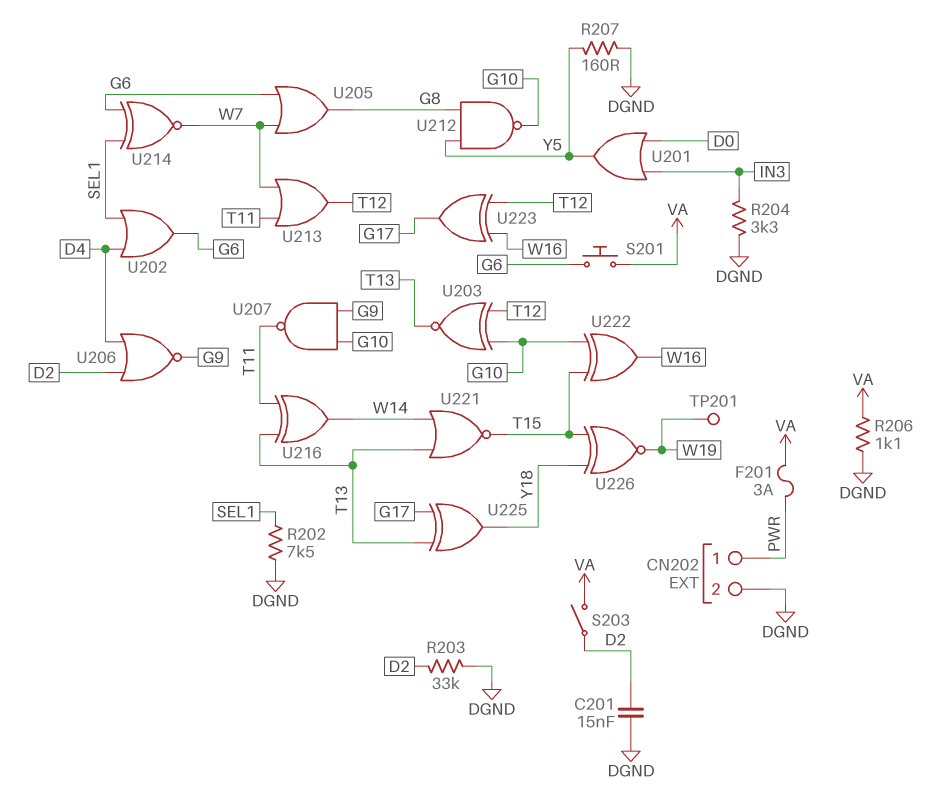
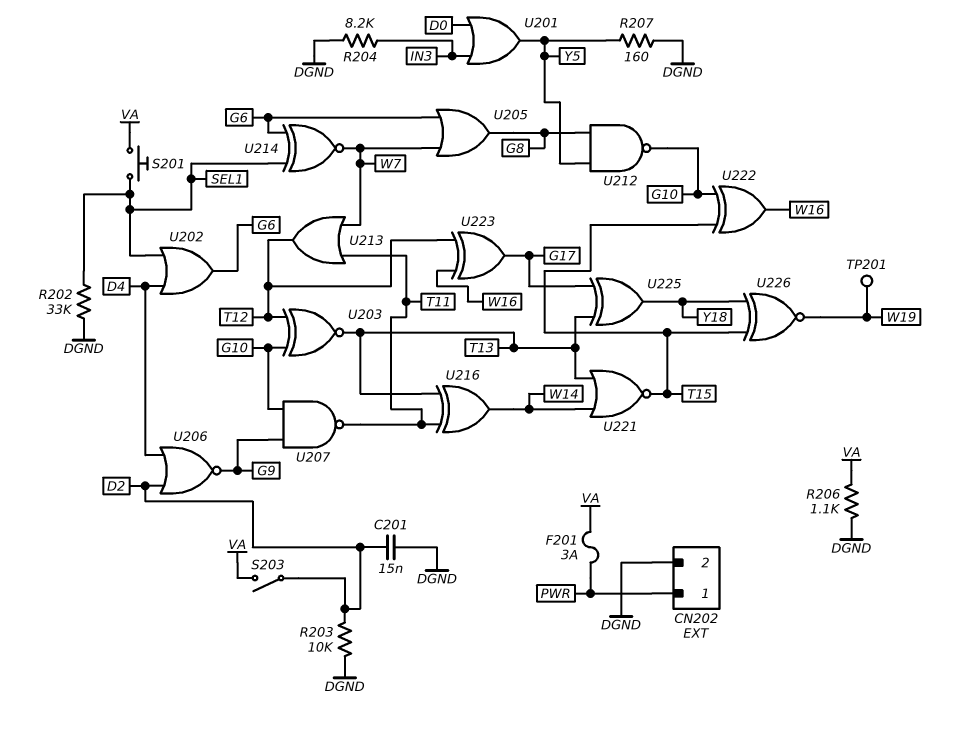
R202: 7.5k (DGND, SEL1) -> 33k (DGND, SEL1)
R203: 33k (D2, DGND) -> 10k (D2, DGND)
R204: 3.3k (DGND, IN3) -> 8.2k (DGND, IN3)
S201: button (G6, VA) -> button (SEL1, VA)

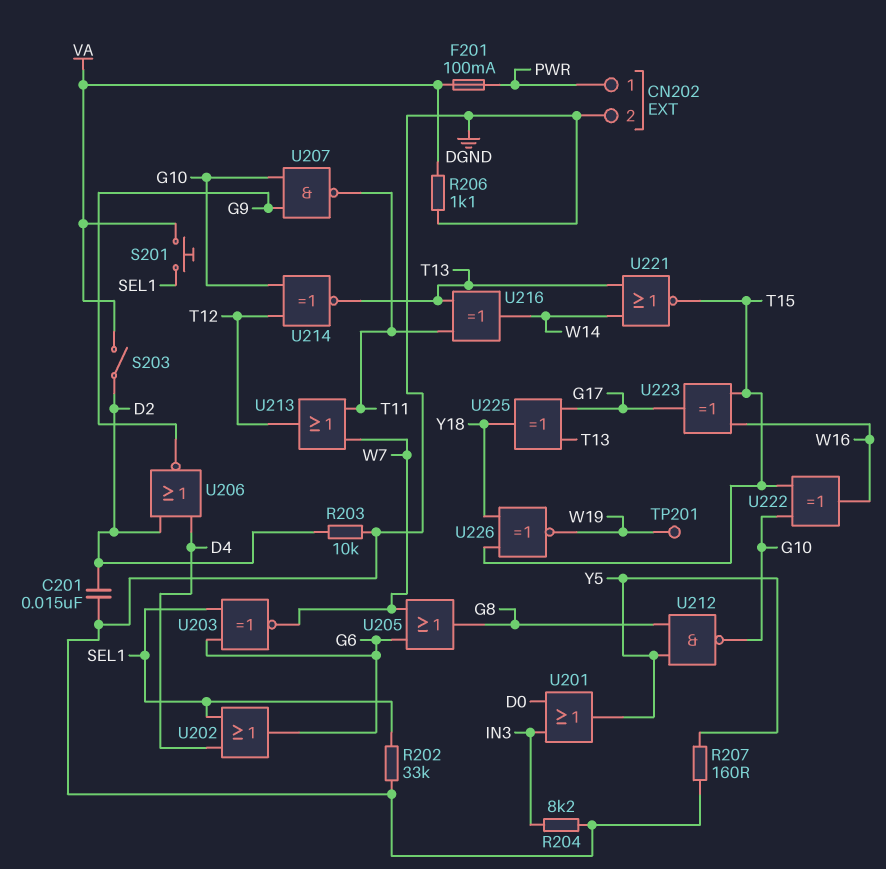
F201: 3A (PWR, VA) -> 100mA (PWR, VA)
U203: XNOR (in G10, in T12, out T13) -> XNOR (in G6, in SEL1, out W7)
U214: XNOR (in G6, in SEL1, out W7) -> XNOR (in G10, in T12, out T13)
U223: XOR (in T12, in W16, out G17) -> XOR (in T15, in W16, out G17)

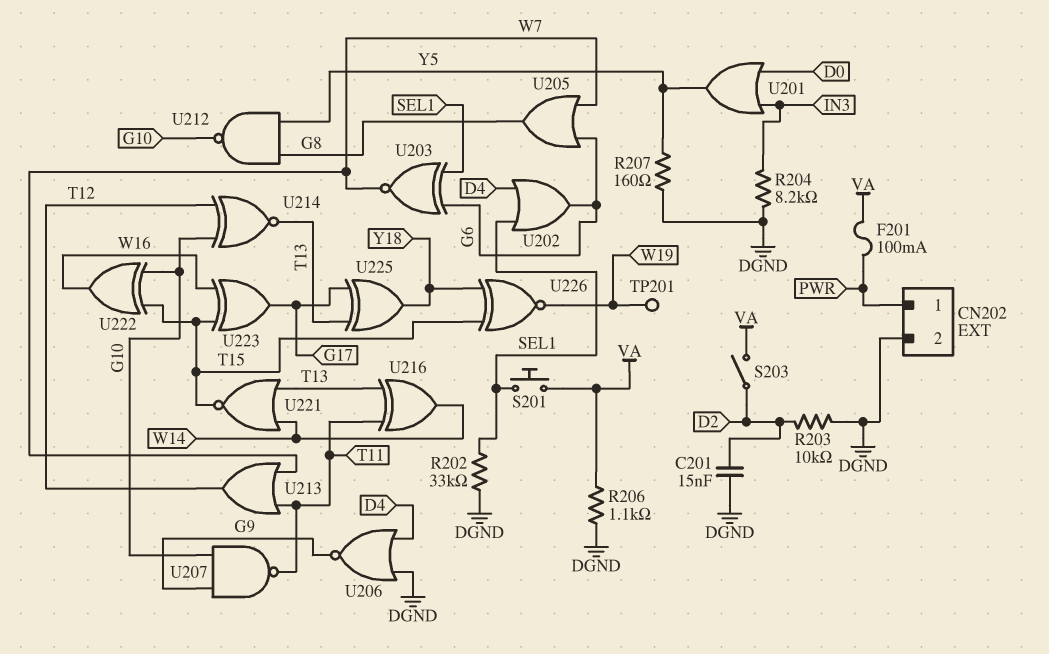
U206: NOR (in D2, in D4, out G9) -> NOR (in D4, in DGND, out G9)

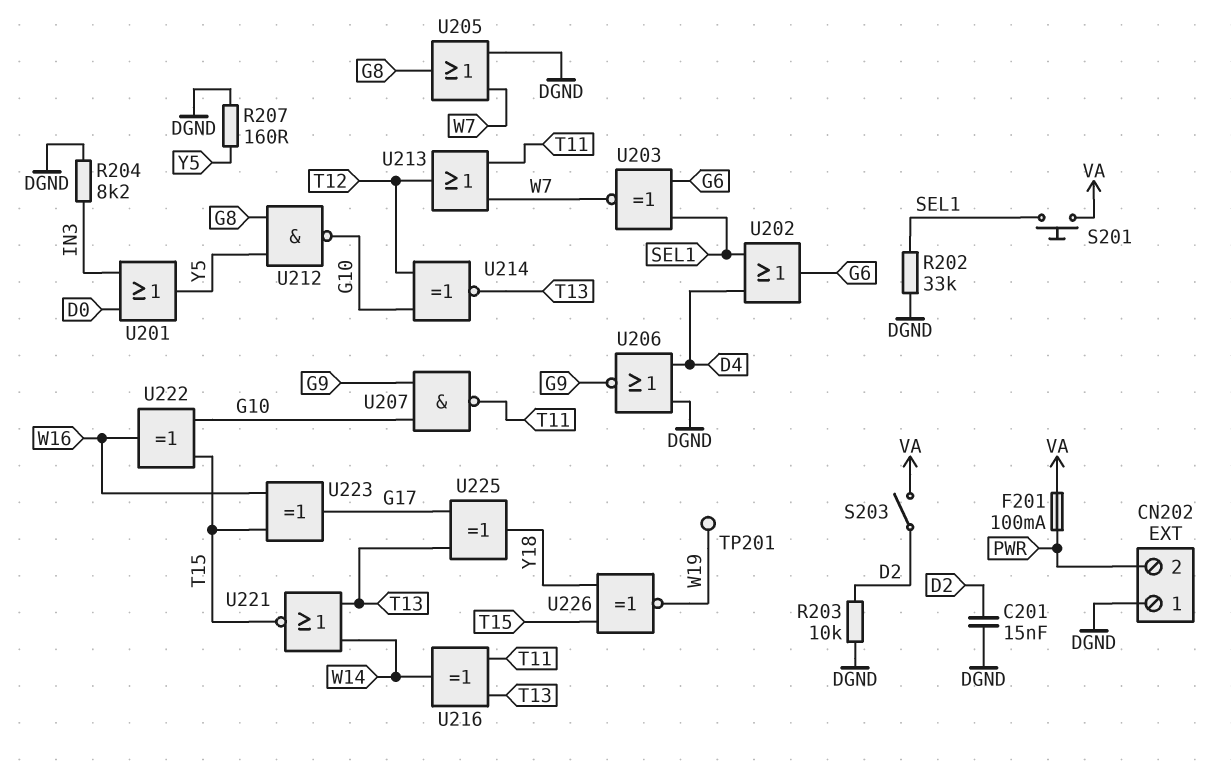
CN202 pin 1: PWR -> DGND
CN202 pin 2: DGND -> PWR
R206: 1.1k (DGND, VA) -> none
U205: OR (in G6, in W7, out G8) -> OR (in DGND, in W7, out G8)

